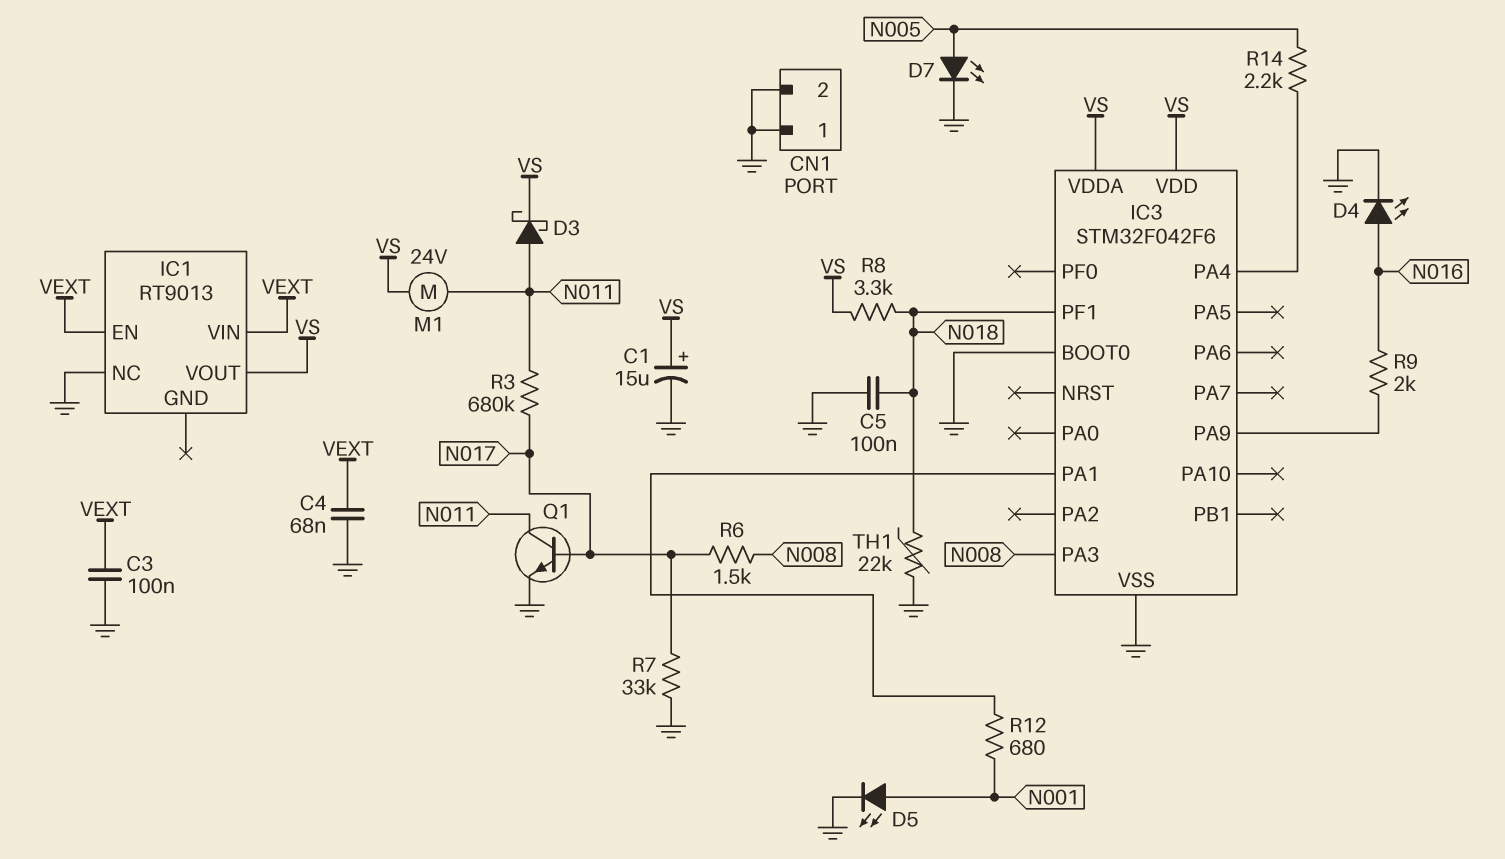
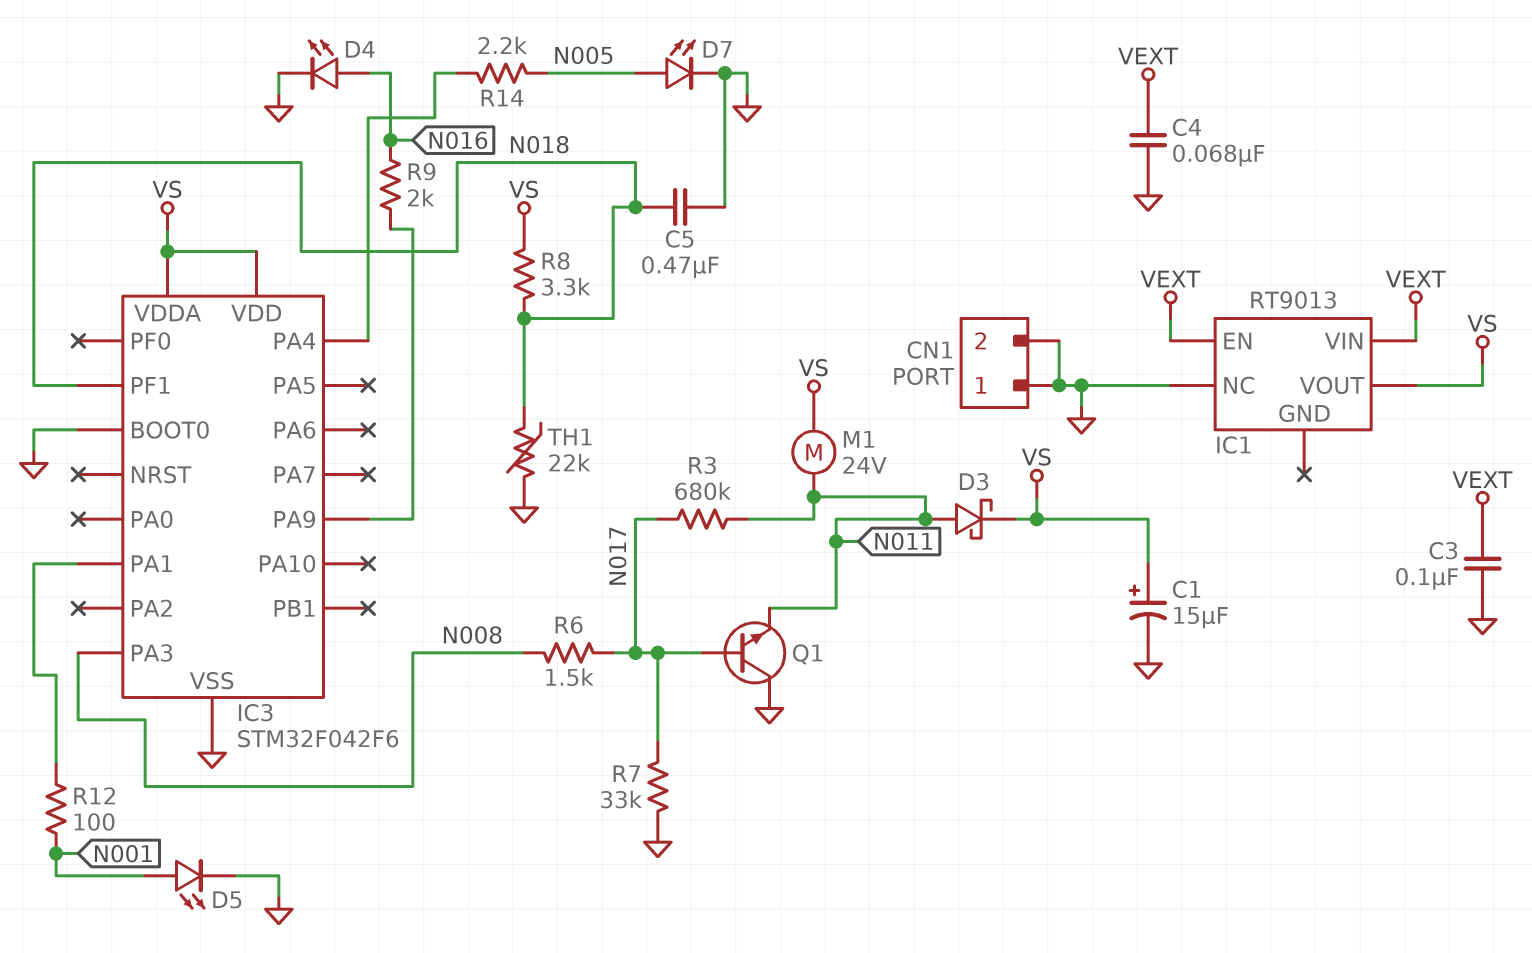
C5: 100nF (GND, N018) -> 470nF (GND, N018)
Q1: NPN (B N017, C N011, E GND) -> NPN (B N017, C GND, E N011)
R12: 680 (IC3/PA1, N001) -> 100 (IC3/PA1, N001)

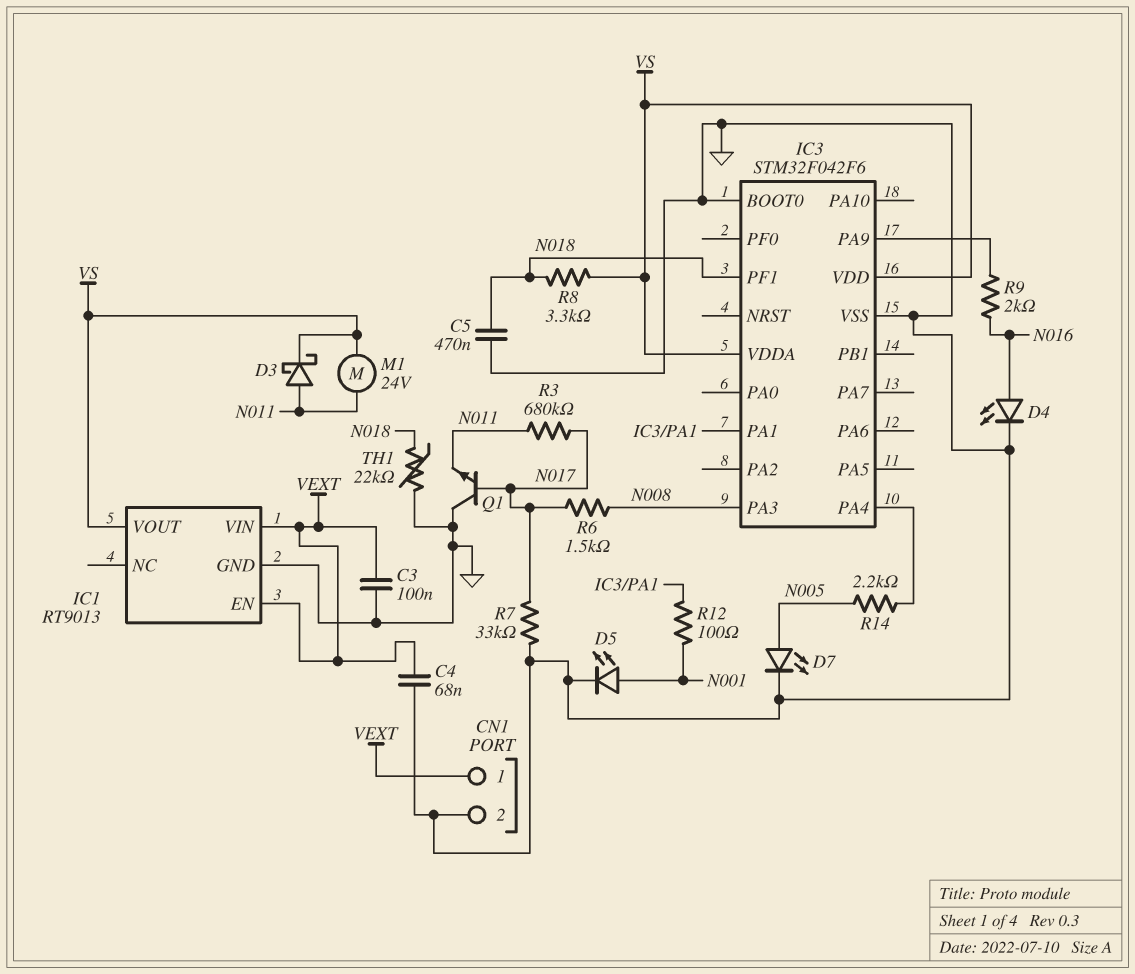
C1: 15uF (plus VS, minus GND) -> none
CN1 pin 1: GND -> VEXT
IC1 pin GND: none -> GND
IC1 pin NC: GND -> none

